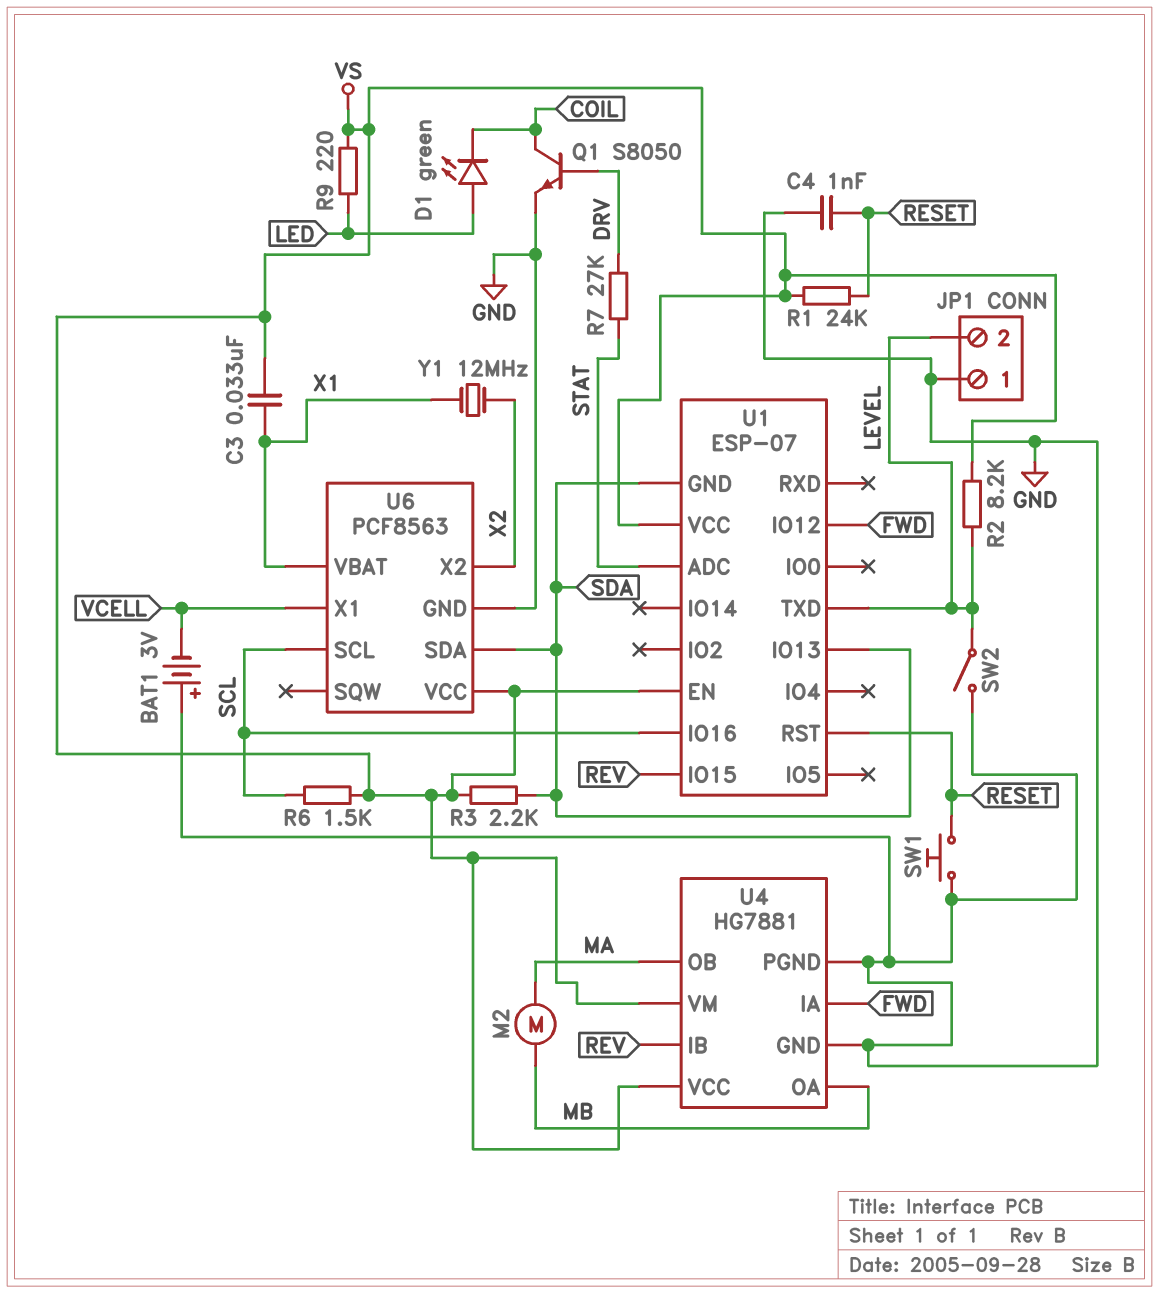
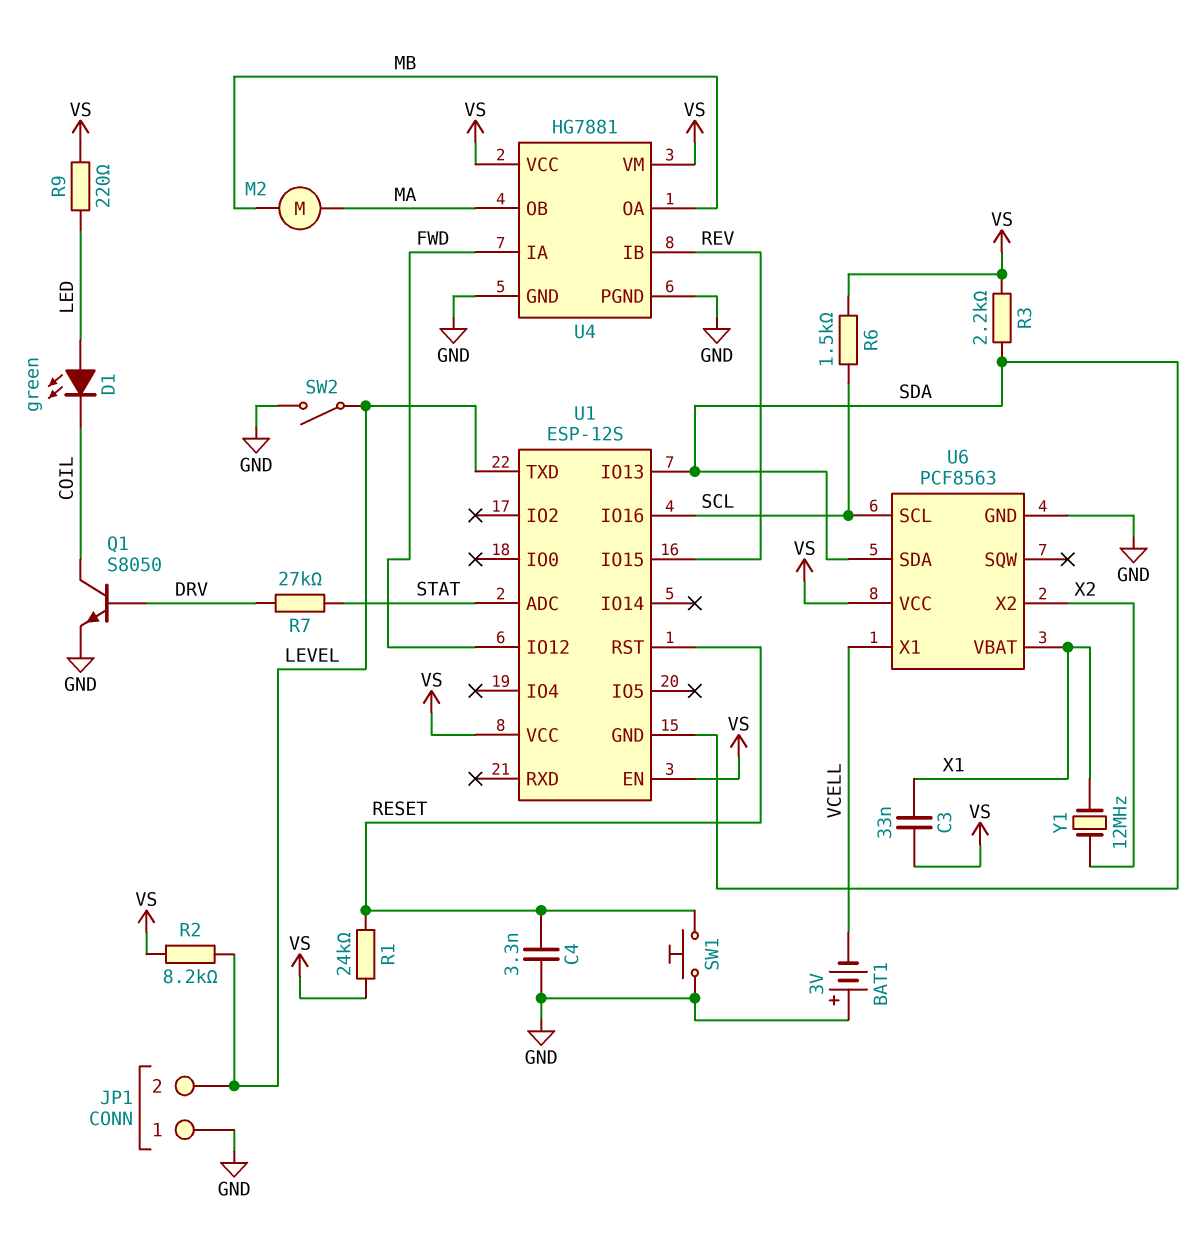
C4: 1nF (GND, RESET) -> 3.3nF (GND, RESET)
U1: ESP-07 -> ESP-12S

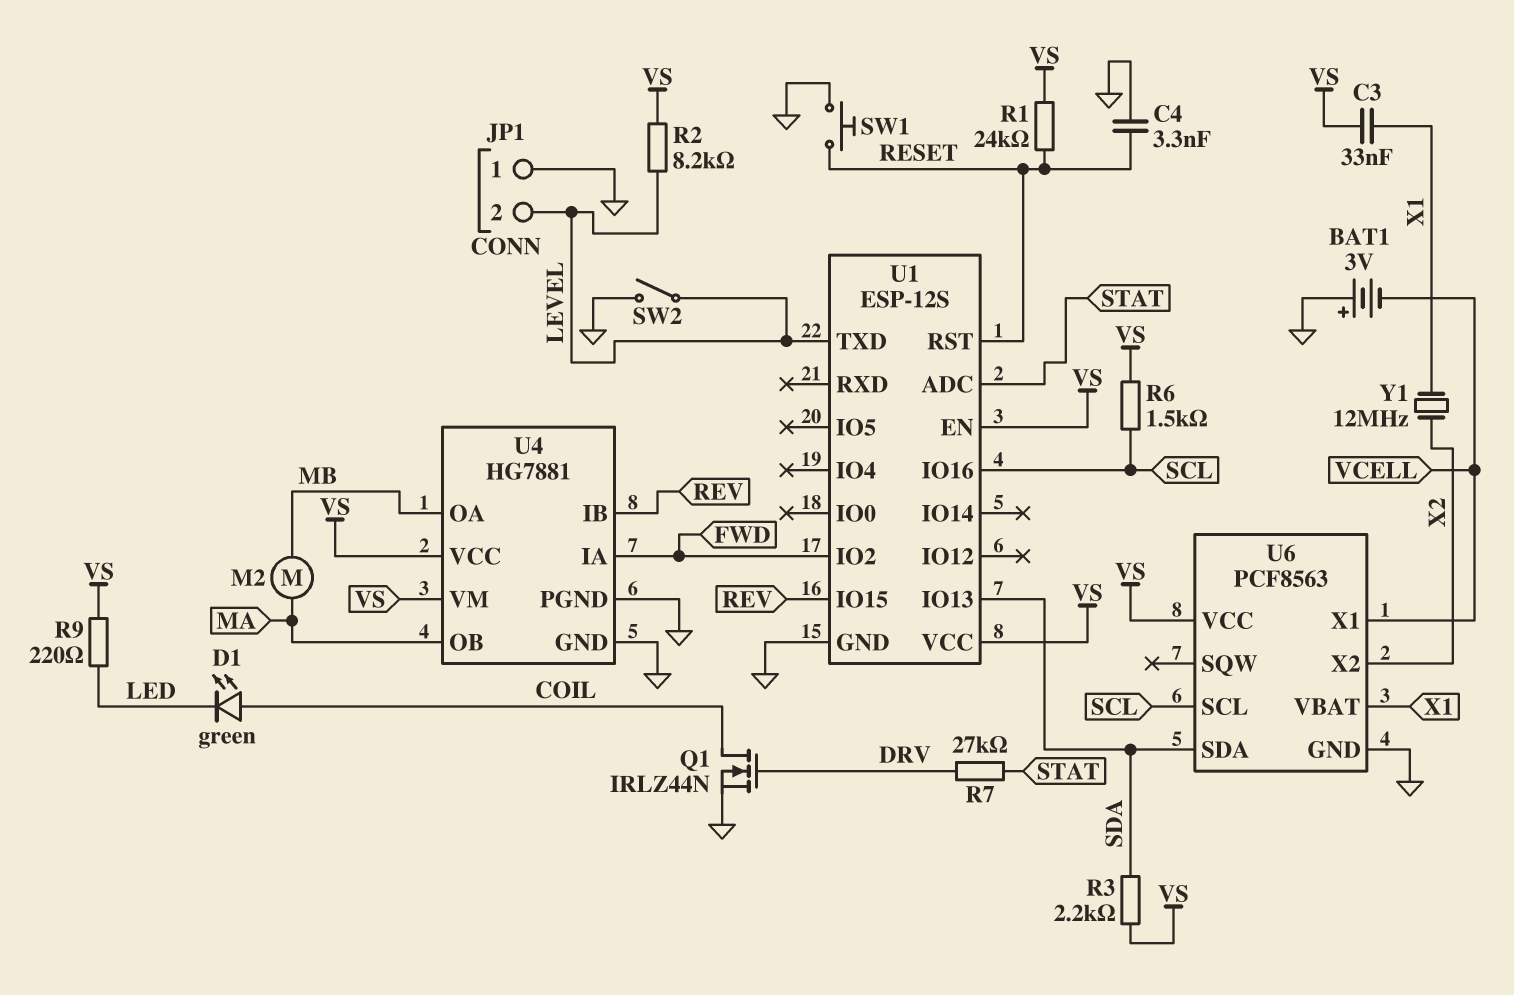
D1: LED green (A LED, K COIL) -> LED green (A COIL, K LED)
Q1: NPN S8050 (B DRV, C COIL, E GND) -> NMOS IRLZ44N (G DRV, D COIL, S GND)
U1 pin GND: SDA -> GND
U1 pin IO2: none -> FWD
U1 pin IO12: FWD -> none

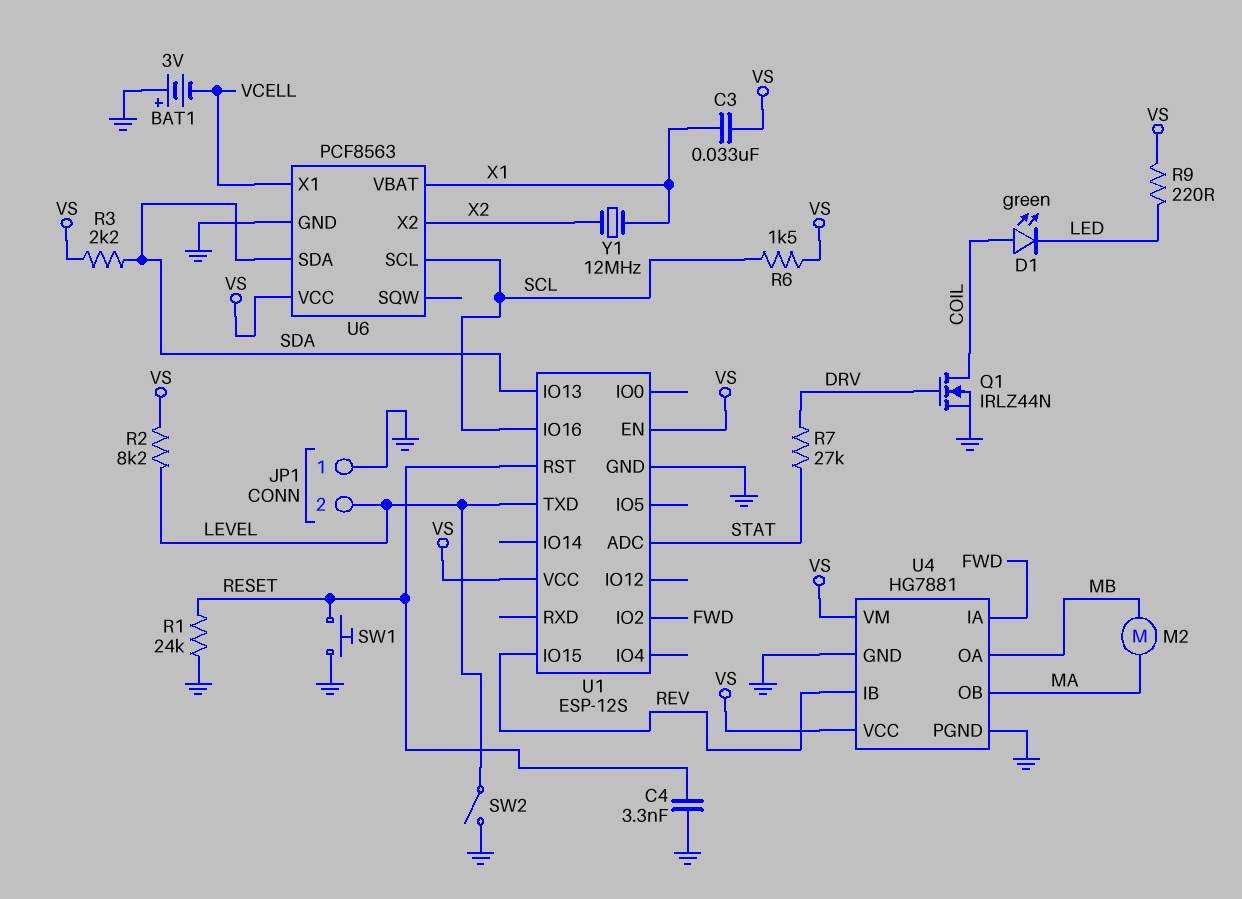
R1: 24k (RESET, VS) -> 24k (GND, RESET)

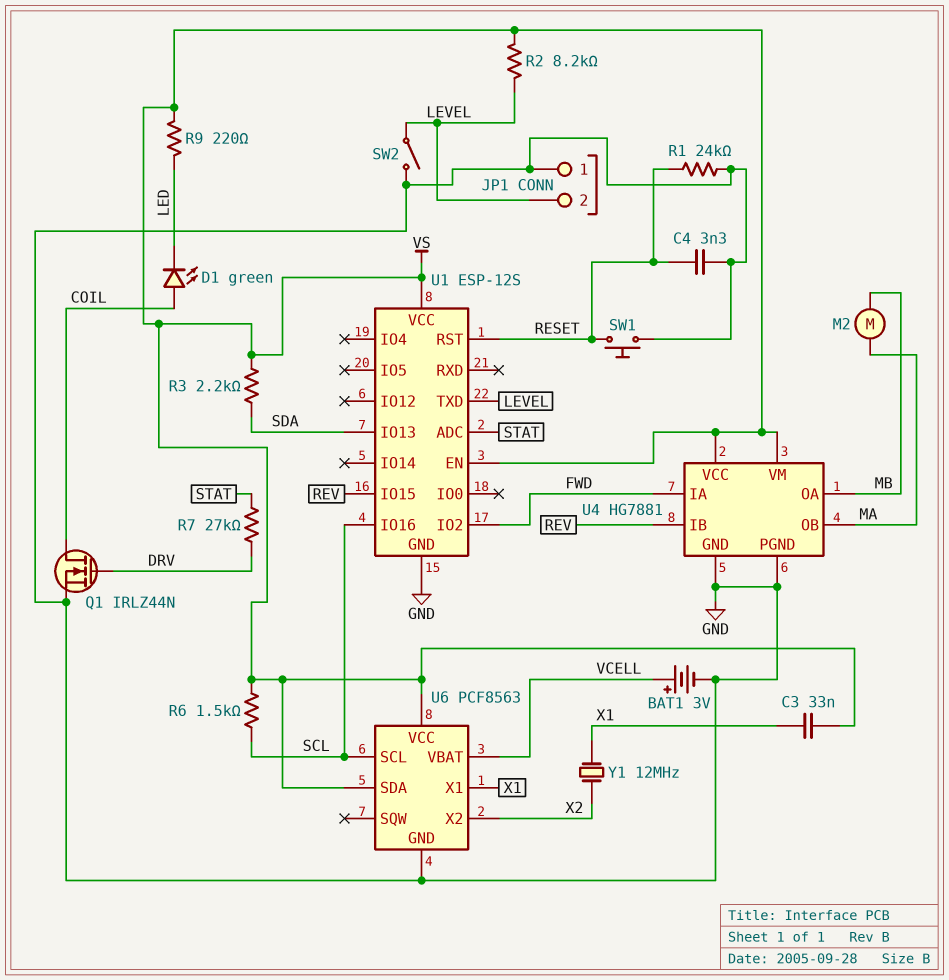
BAT1: 3V (plus GND, minus VCELL) -> 3V (plus VCELL, minus GND)
U6 pin SDA: SDA -> VS
U6 pin VBAT: X1 -> VCELL
U6 pin X1: VCELL -> X1

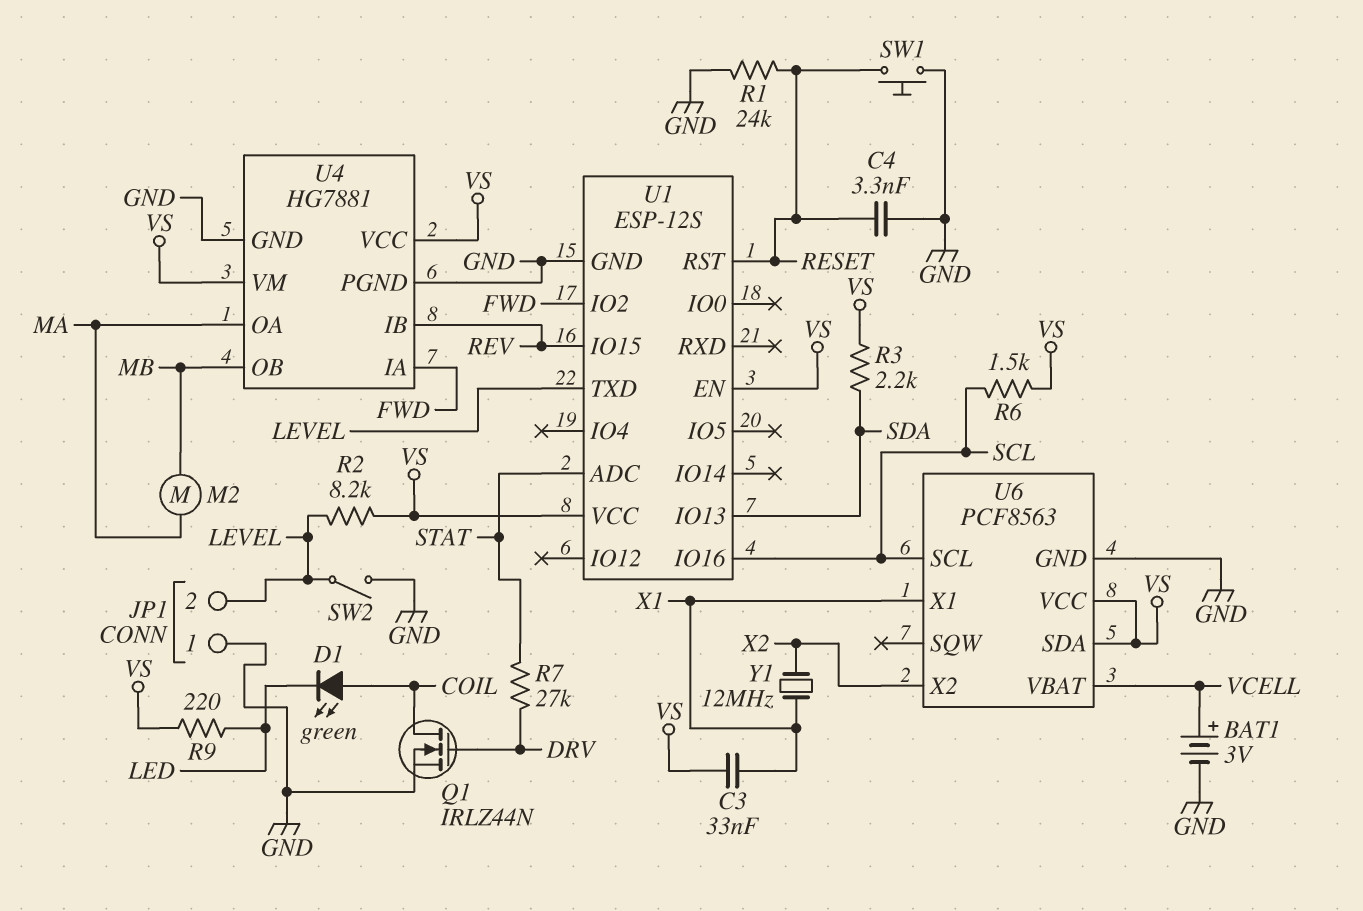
U4 pin OA: MB -> MA
U4 pin OB: MA -> MB

